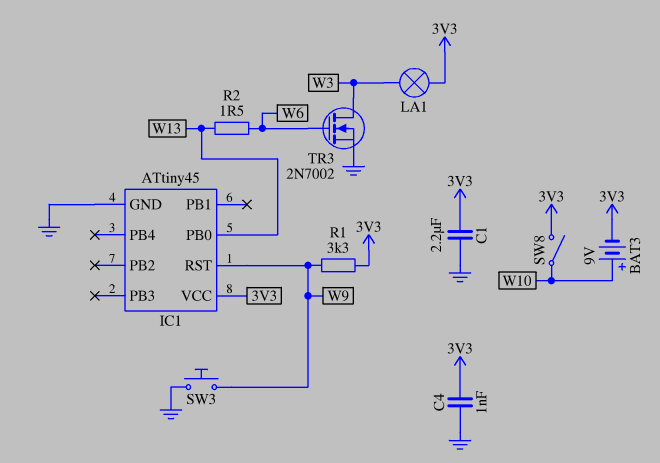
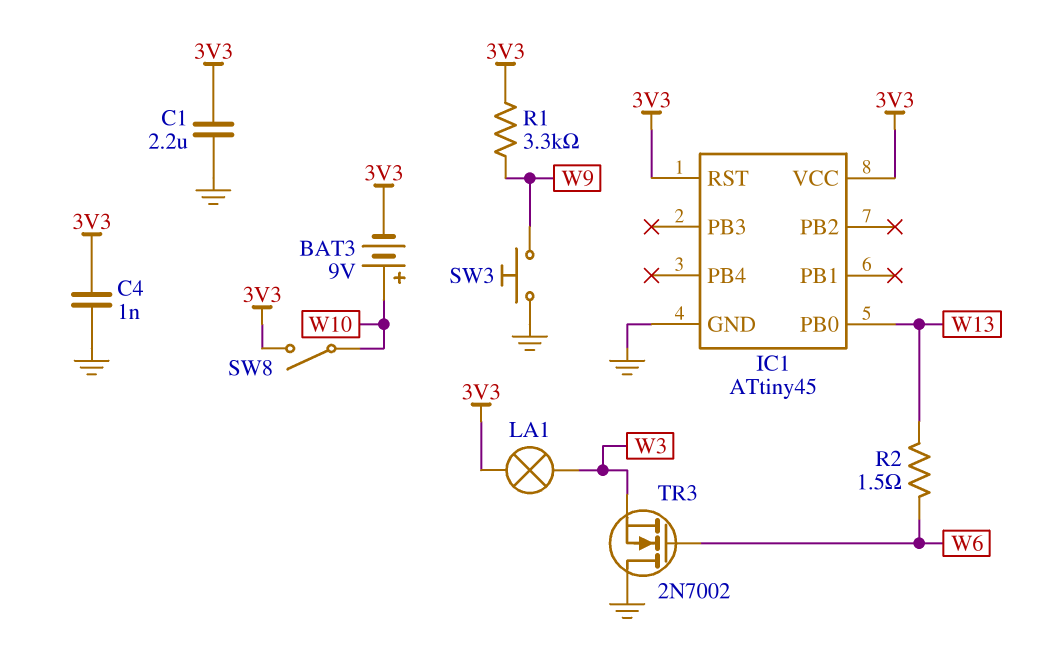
IC1 pin RST: W9 -> 3V3
TR3: NMOS 2N7002 (G W6, D W3, S GND) -> NMOS 2N7002 (G W6, D GND, S W3)

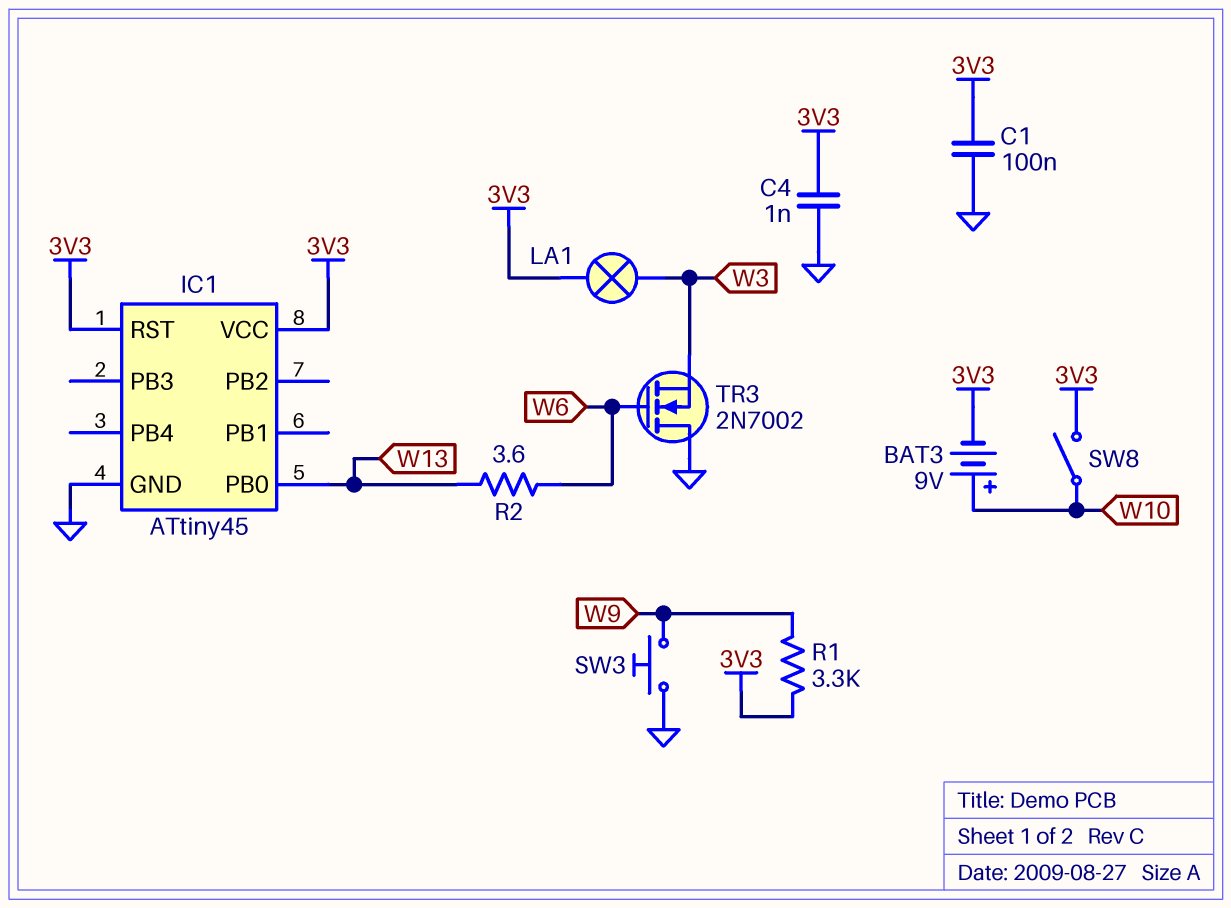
C1: 2.2uF (3V3, GND) -> 100nF (3V3, GND)
R2: 1.5 (W6, W13) -> 3.6 (W6, W13)

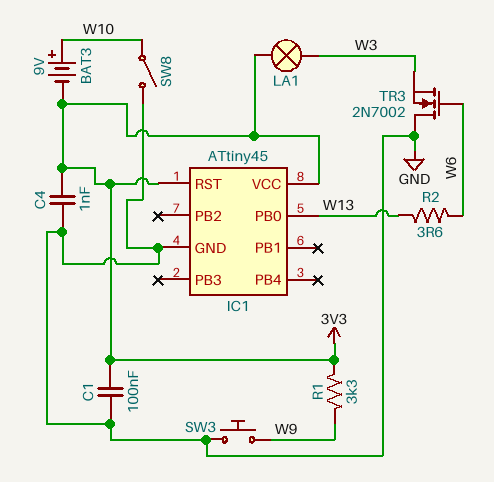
SW8: switch (3V3, W10) -> switch (GND, W10)

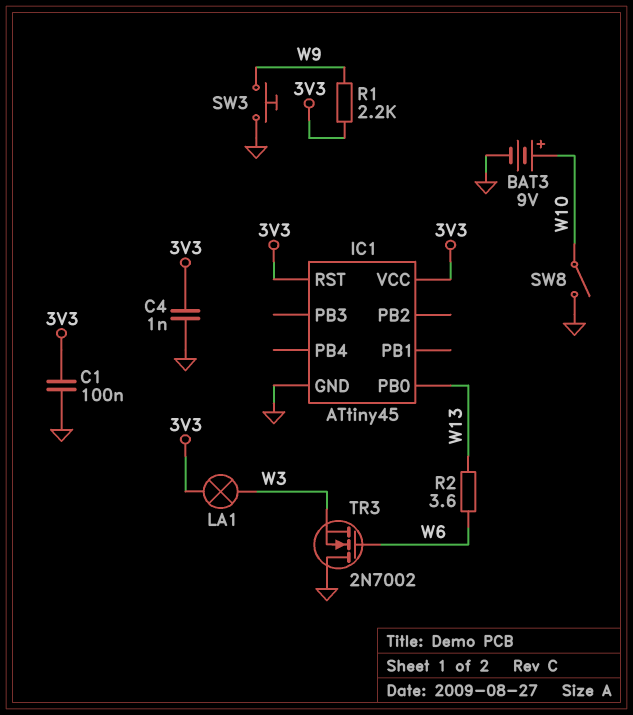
BAT3: 9V (plus W10, minus 3V3) -> 9V (plus W10, minus GND)
R1: 3.3k (3V3, W9) -> 2.2k (3V3, W9)

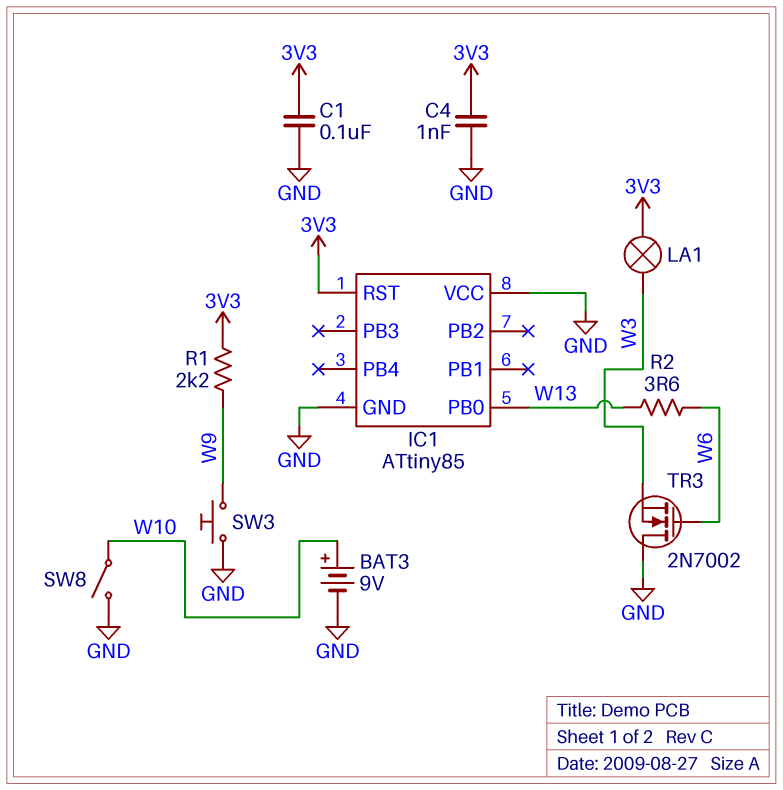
IC1: ATtiny45 -> ATtiny85
IC1 pin VCC: 3V3 -> GND

